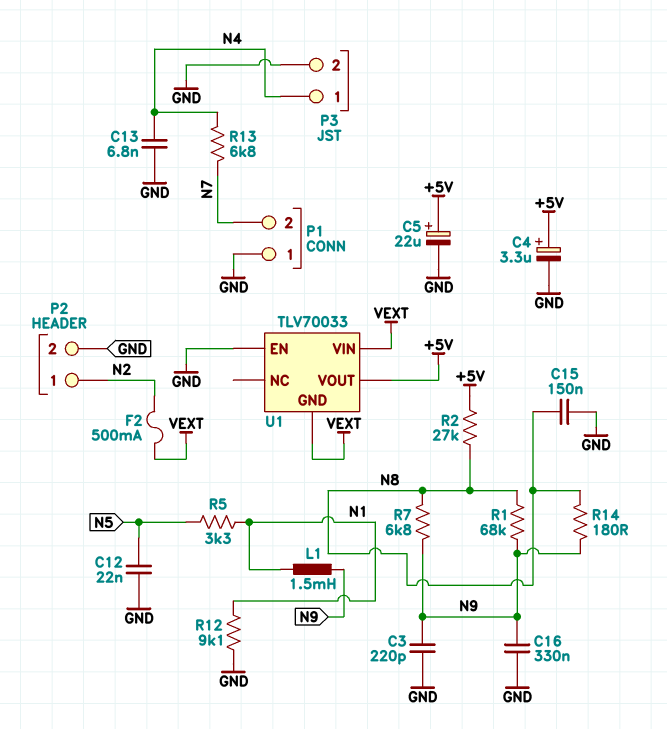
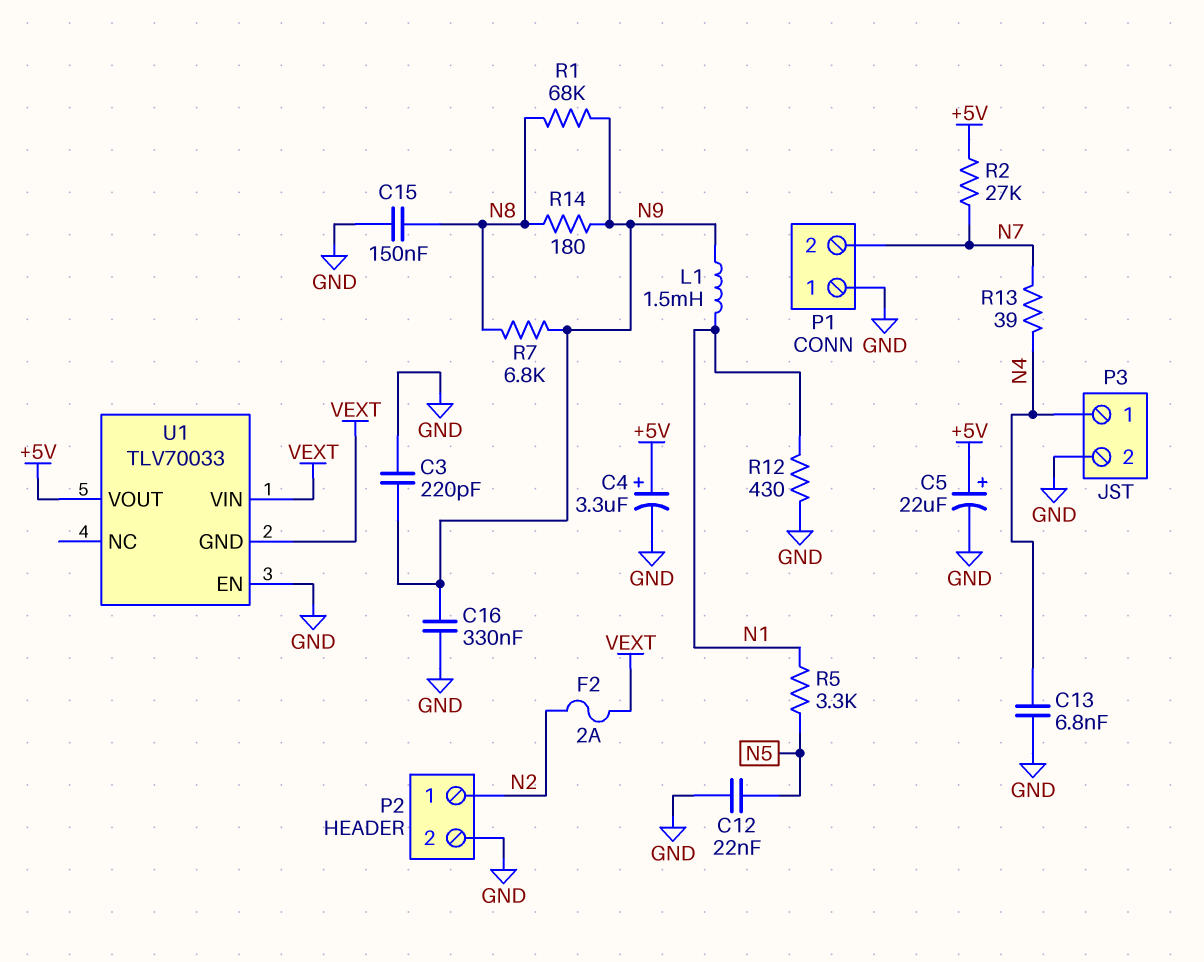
F2: 500mA (N2, VEXT) -> 2A (N2, VEXT)
R2: 27k (+5V, N8) -> 27k (+5V, N7)
R12: 9.1k (GND, N1) -> 430 (GND, N1)
R13: 6.8k (N4, N7) -> 39 (N4, N7)

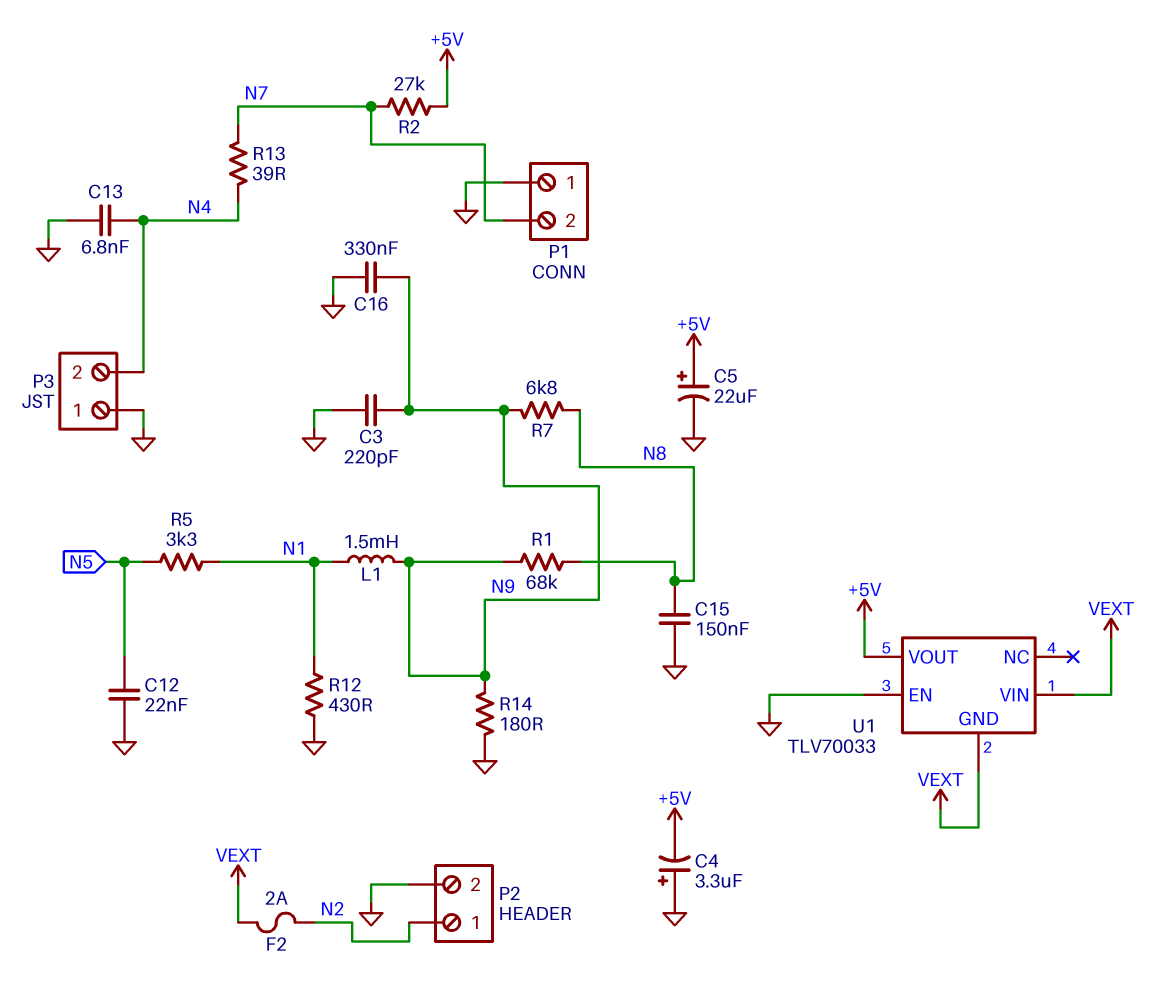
C4: 3.3uF (plus +5V, minus GND) -> 3.3uF (plus GND, minus +5V)
P3 pin 1: N4 -> GND
P3 pin 2: GND -> N4
R14: 180 (N8, N9) -> 180 (GND, N9)

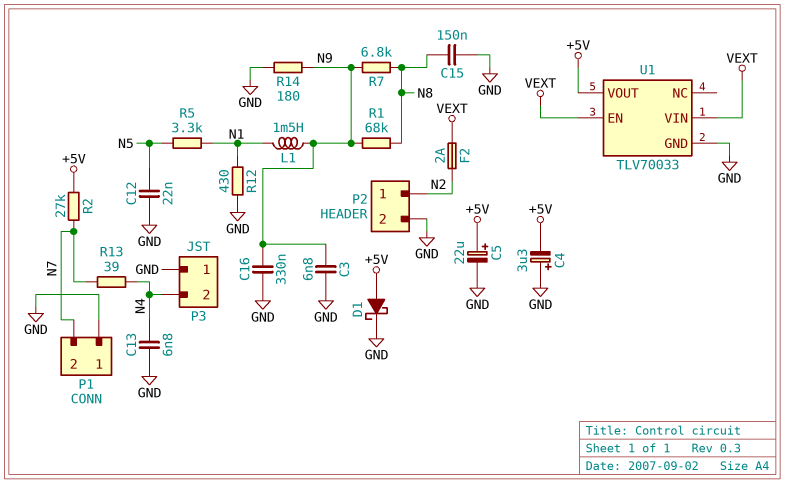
C3: 220pF (GND, N9) -> 6.8nF (GND, N9)
D1: none -> schottky (A +5V, K GND)
U1 pin EN: GND -> VEXT
U1 pin GND: VEXT -> GND

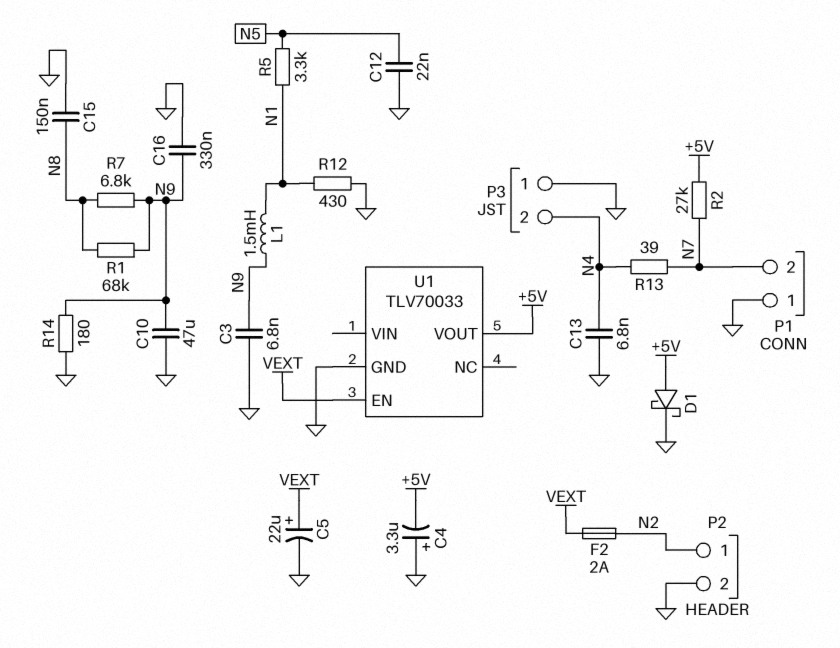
C5: 22uF (plus +5V, minus GND) -> 22uF (plus VEXT, minus GND)
C10: none -> 47uF (GND, N9)
U1 pin VIN: VEXT -> none

